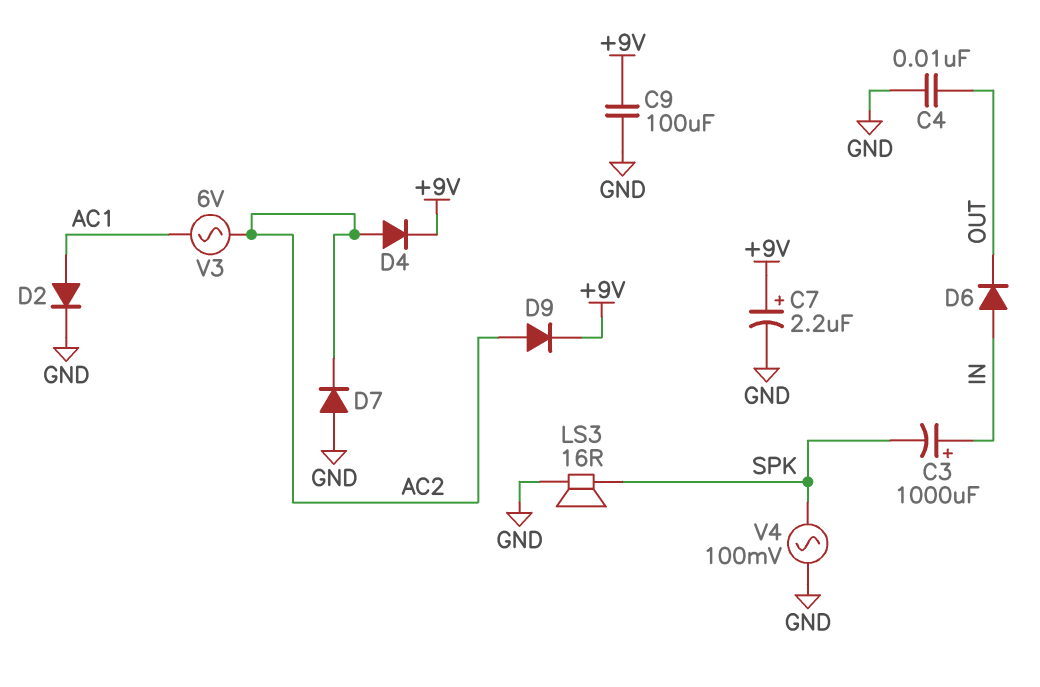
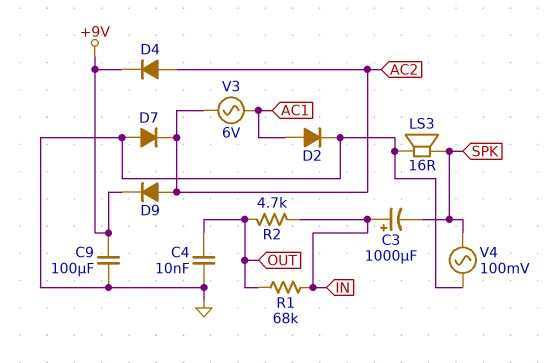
C7: 2.2uF (plus +9V, minus GND) -> none
D6: diode (A IN, K OUT) -> none
R1: none -> 68k (IN, OUT)
R2: none -> 4.7k (IN, OUT)

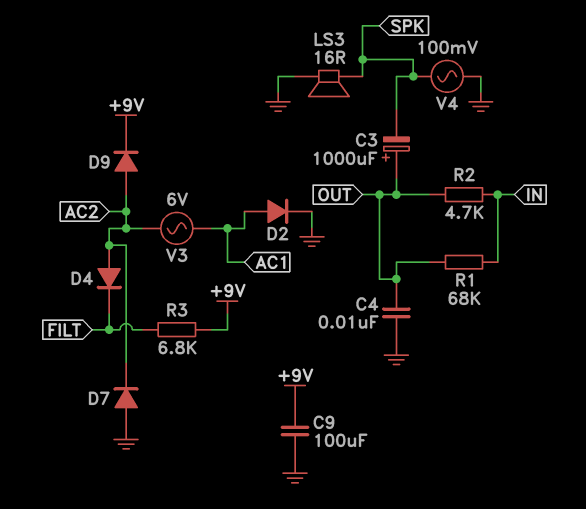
C3: 1000uF (plus IN, minus SPK) -> 1000uF (plus OUT, minus SPK)
D4: diode (A AC2, K +9V) -> diode (A AC2, K FILT)
R3: none -> 6.8k (+9V, FILT)

